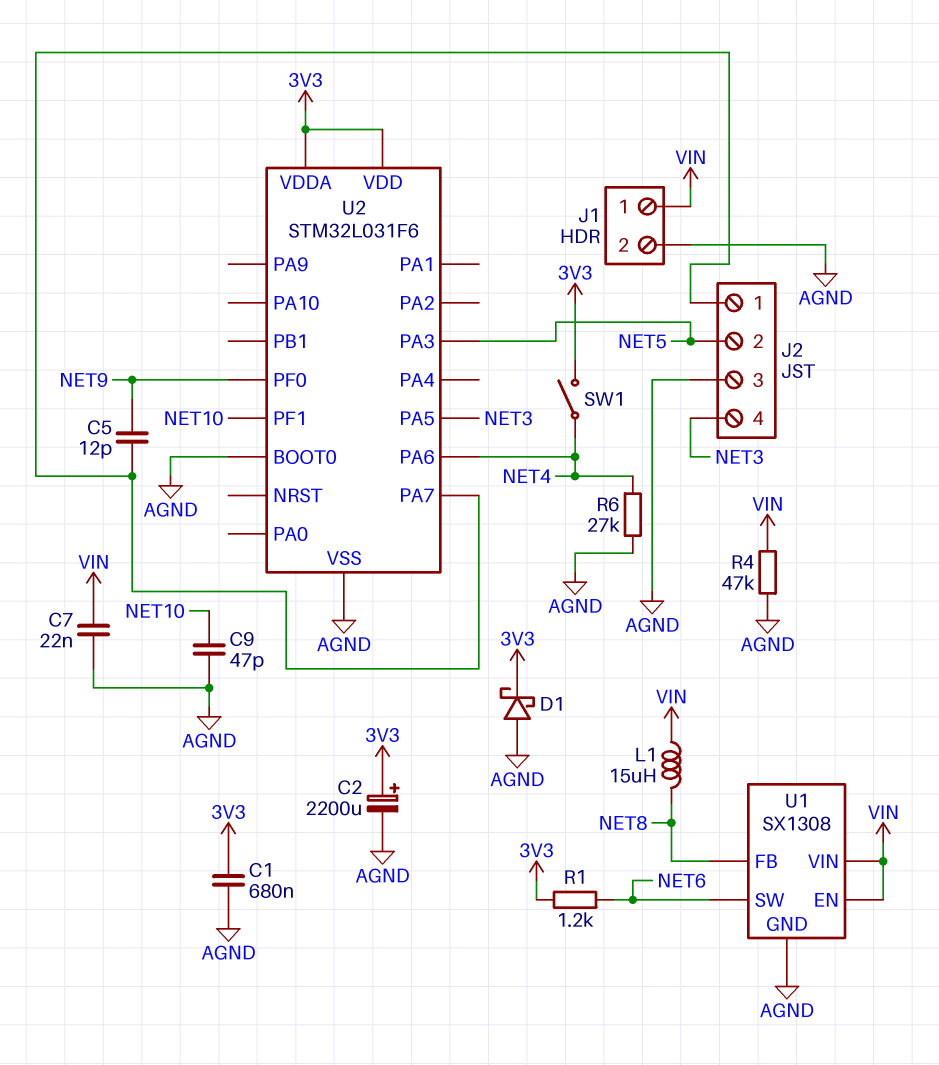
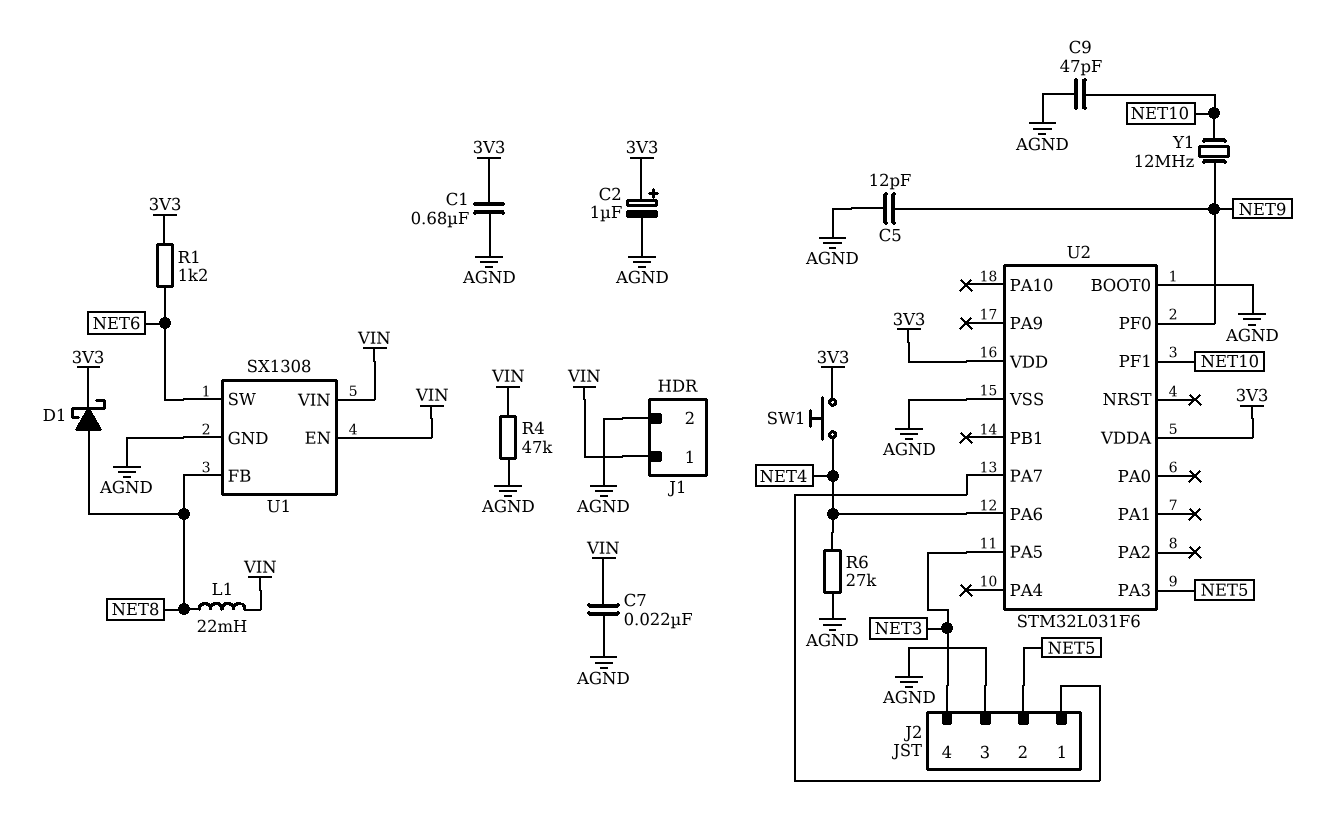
C2: 2200uF (plus 3V3, minus AGND) -> 1uF (plus 3V3, minus AGND)
C5: 12pF (J2/1, NET9) -> 12pF (AGND, NET9)
D1: schottky (A AGND, K 3V3) -> schottky (A NET8, K 3V3)
L1: 15uH (NET8, VIN) -> 22mH (NET8, VIN)
SW1: switch (3V3, NET4) -> button (3V3, NET4)
Y1: none -> 12MHz (NET9, NET10)

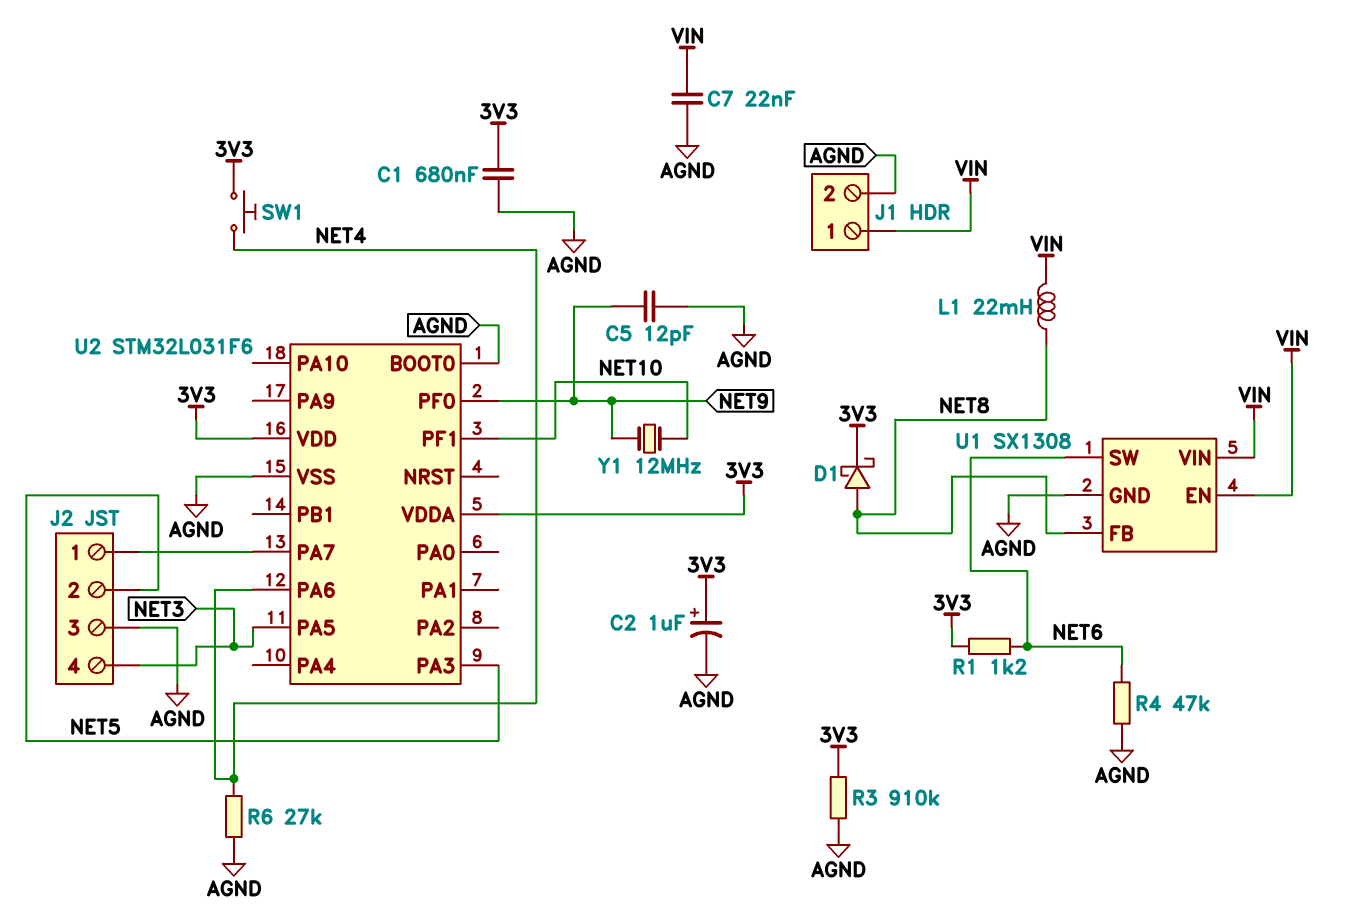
C9: 47pF (AGND, NET10) -> none
R3: none -> 910k (3V3, AGND)
R4: 47k (AGND, VIN) -> 47k (AGND, NET6)

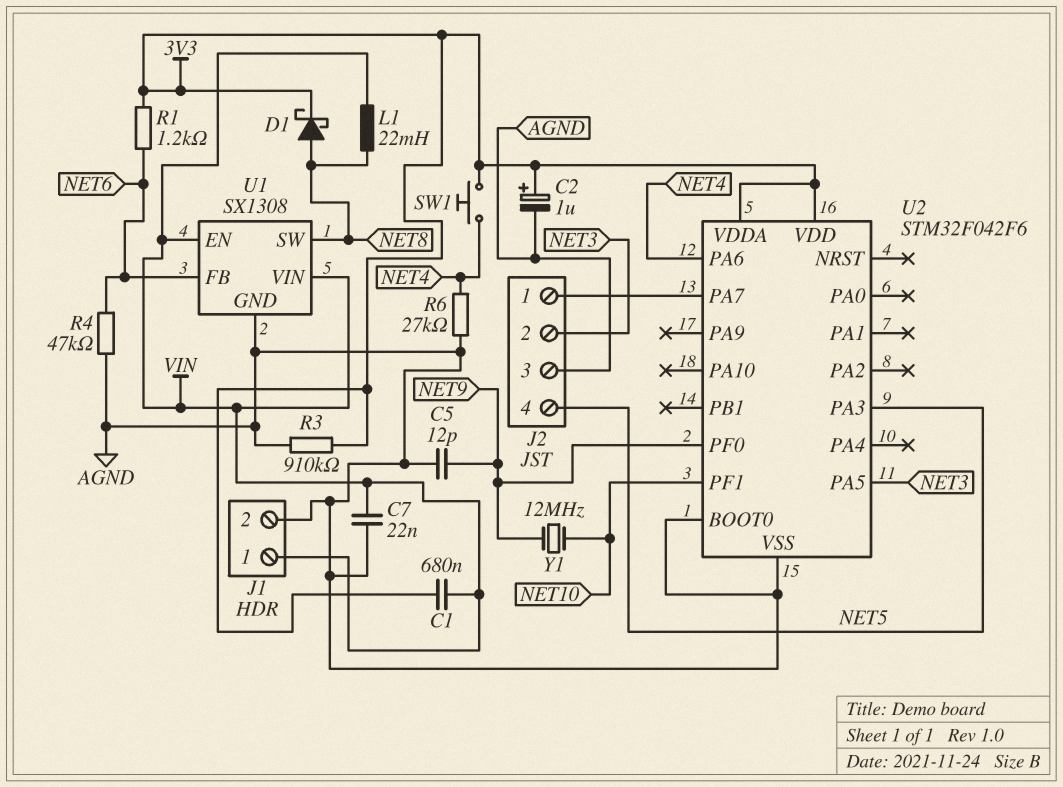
C1: 680nF (3V3, AGND) -> 680nF (3V3, VIN)
J2 pin 2: NET5 -> NET3
J2 pin 4: NET3 -> NET5
U1 pin FB: NET8 -> NET6
U1 pin SW: NET6 -> NET8
U2: STM32L031F6 -> STM32F042F6

